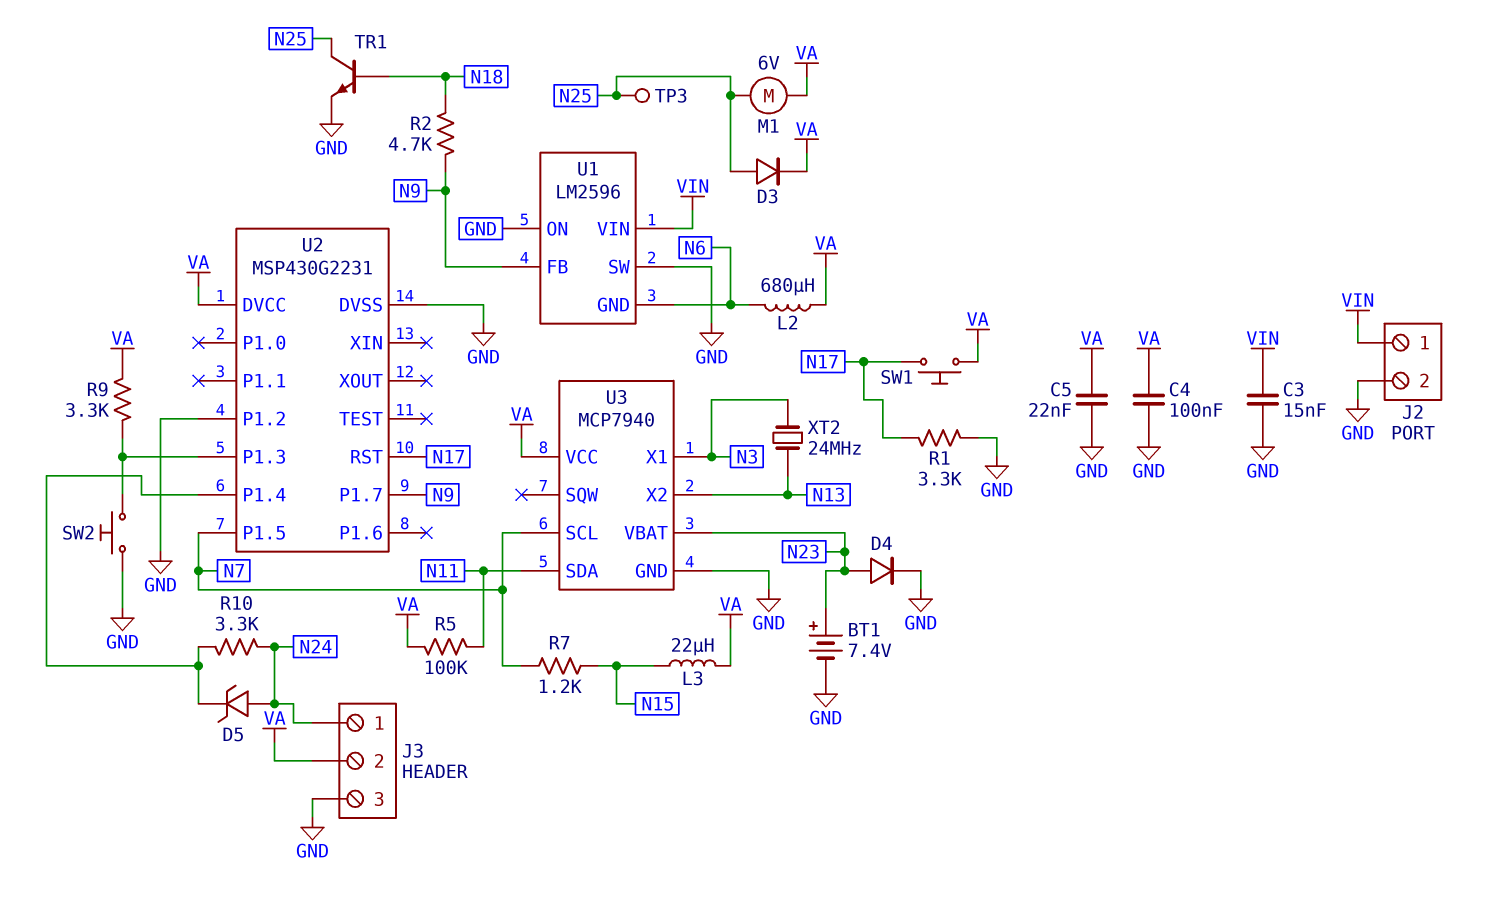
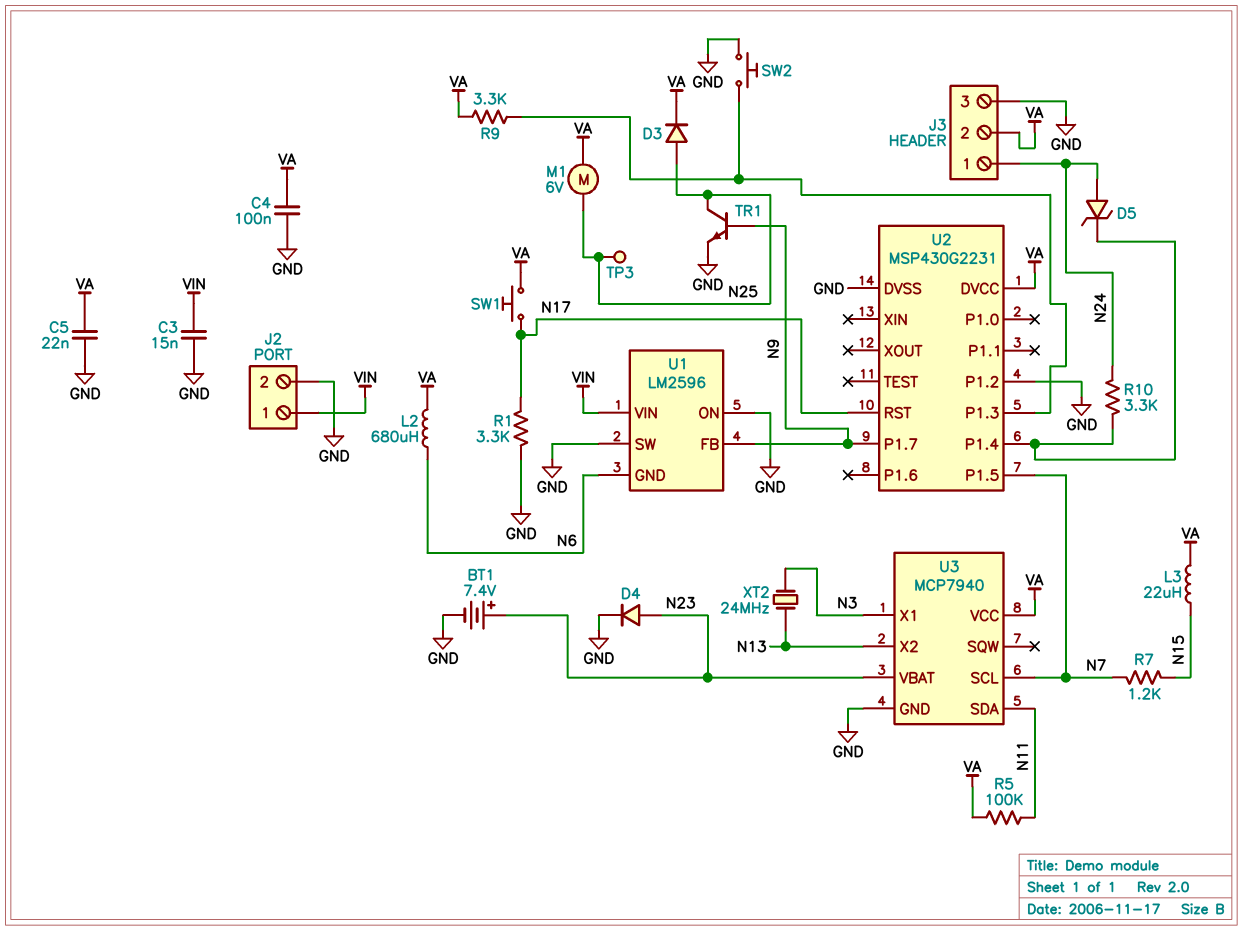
R2: 4.7k (N9, N18) -> none
TR1: NPN (B N18, C N25, E GND) -> NPN (B N9, C N25, E GND)

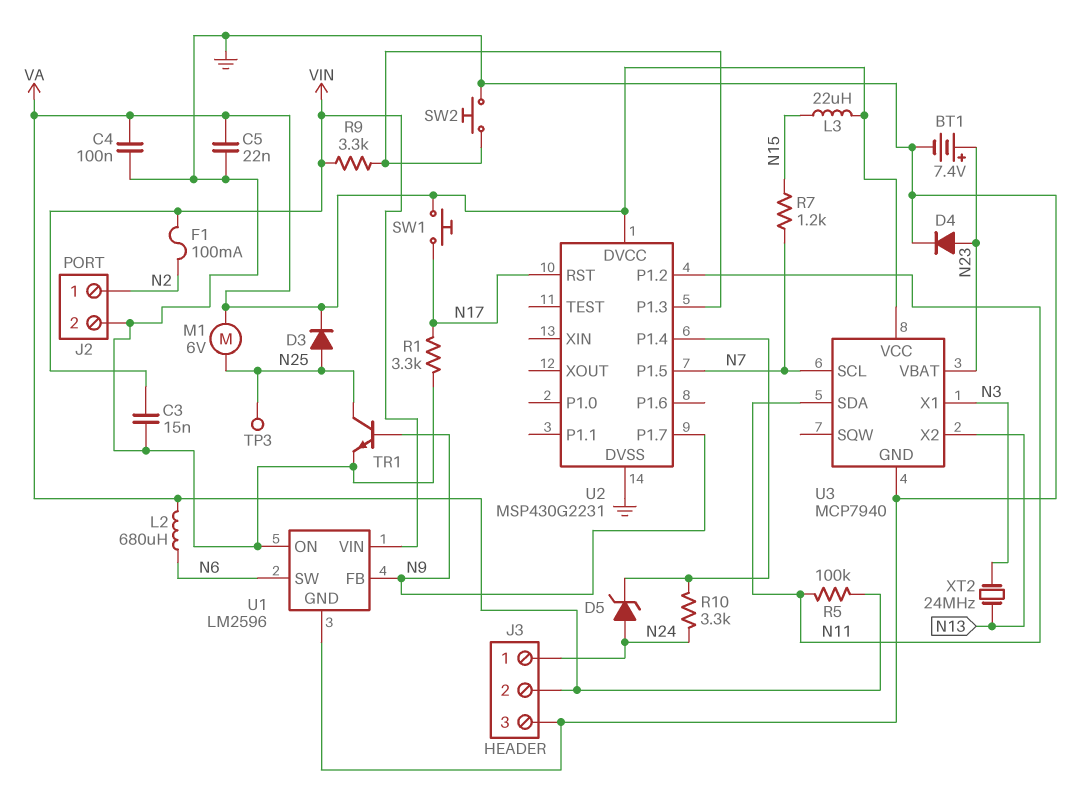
F1: none -> 100mA (N2, VIN)
J2 pin 1: VIN -> N2
R9: 3.3k (U2/P1.3, VA) -> 3.3k (U2/P1.3, VIN)
U1 pin GND: N6 -> GND
U1 pin SW: GND -> N6
U2 pin P1.2: GND -> N11

